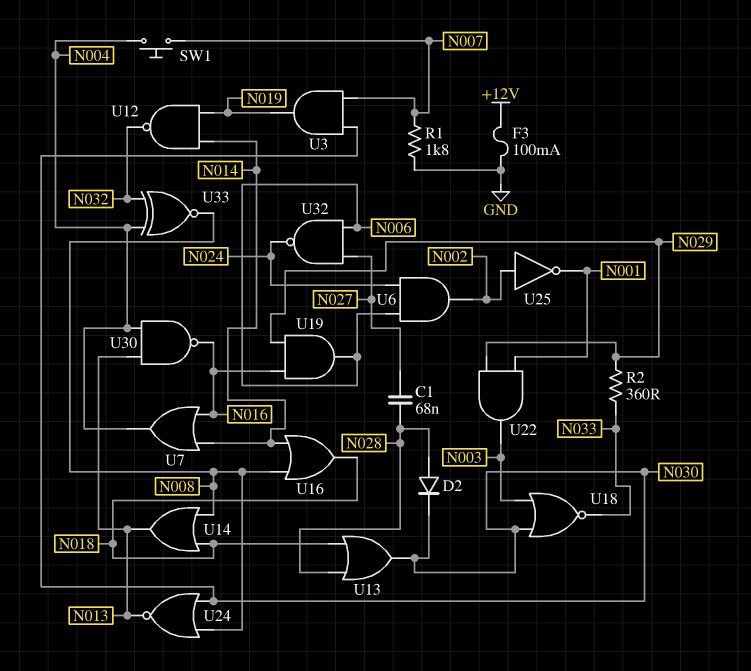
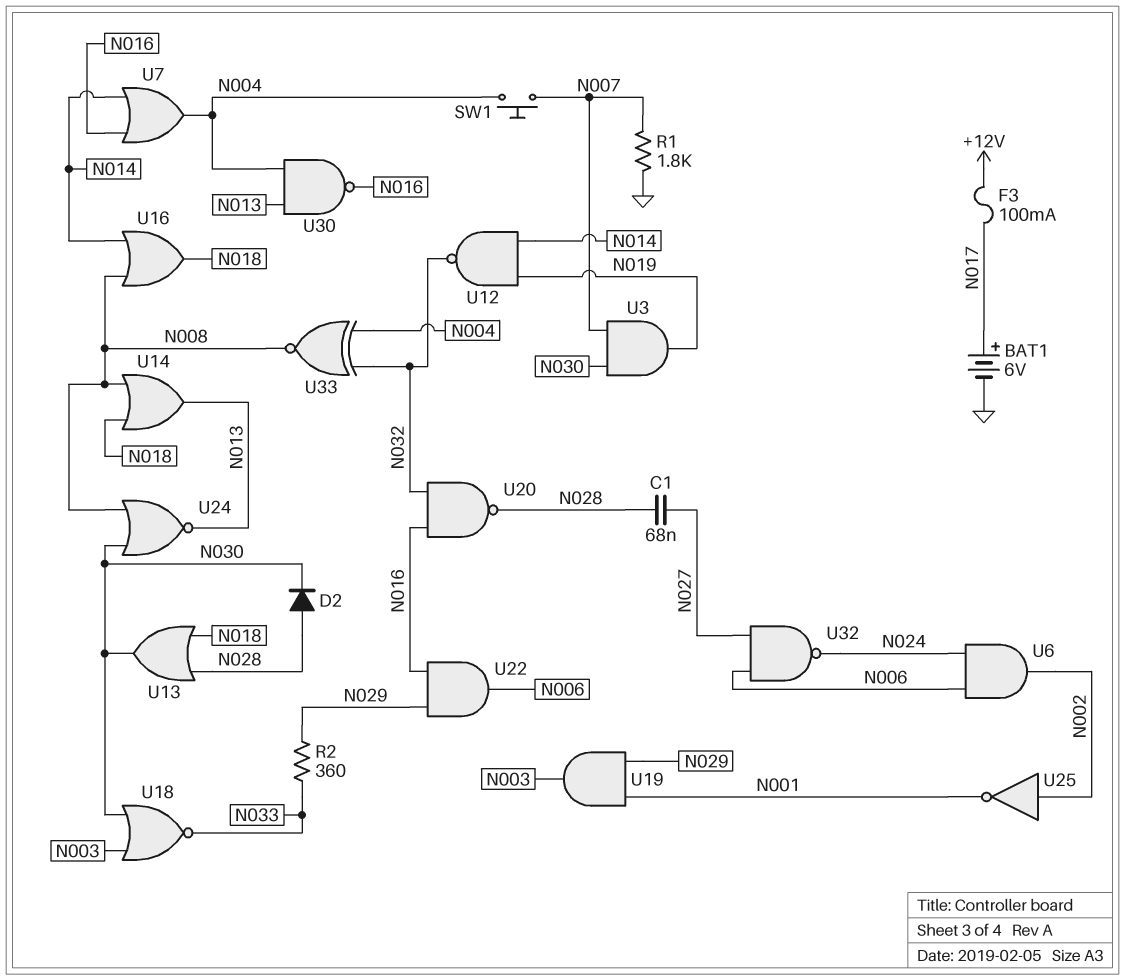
BAT1: none -> 6V (plus N017, minus GND)
F3: 100mA (+12V, GND) -> 100mA (+12V, N017)
U19: AND (in N016, in N029, out N006) -> AND (in N001, in N029, out N003)
U20: none -> NAND (in N016, in N032, out N028)
U22: AND (in N001, in N029, out N003) -> AND (in N016, in N029, out N006)

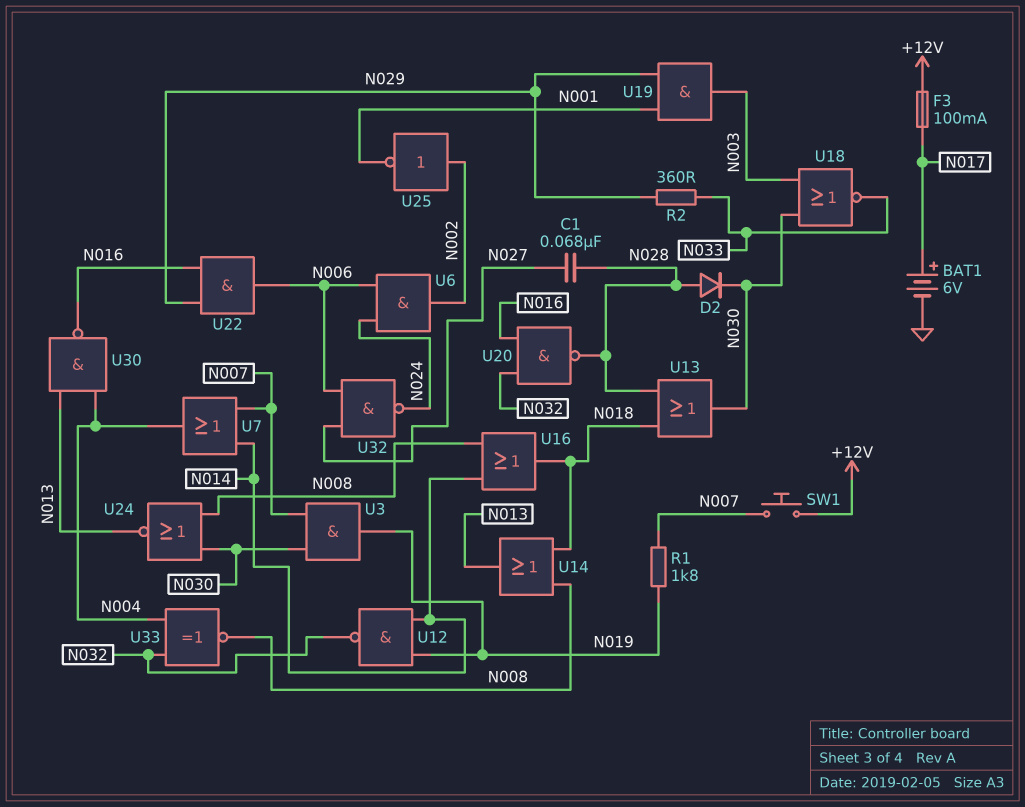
R1: 1.8k (GND, N007) -> 1.8k (N007, N019)
SW1: button (N004, N007) -> button (+12V, N007)
U7: OR (in N014, in N016, out N004) -> OR (in N007, in N014, out N004)

